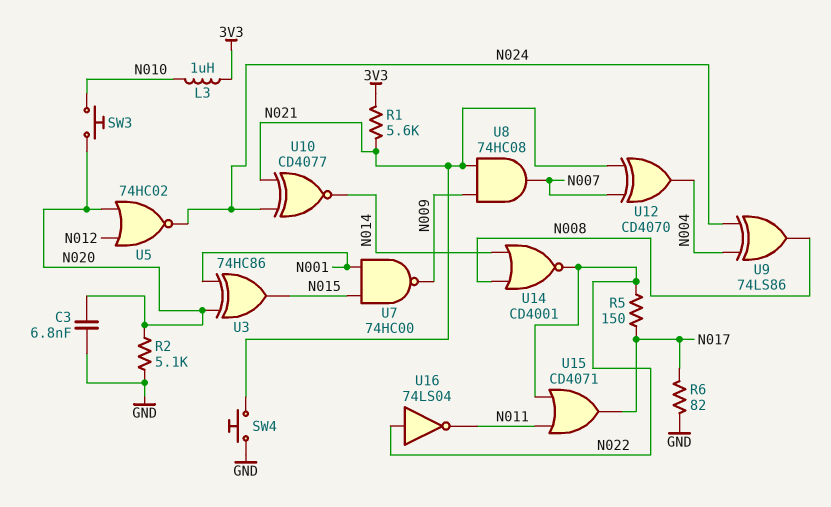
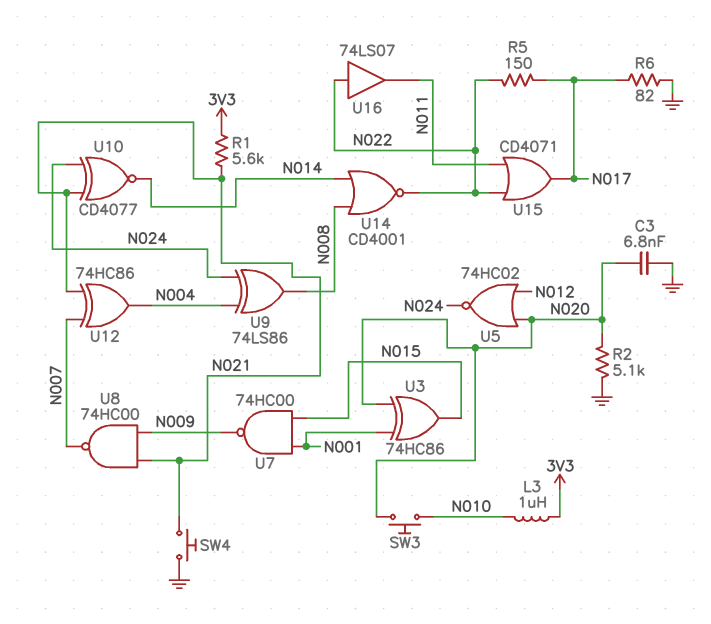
U8: AND 74HC08 (in N009, in N021, out N007) -> NAND 74HC00 (in N009, in N021, out N007)
U12: XOR CD4070 (in N007, in N021, out N004) -> XOR 74HC86 (in N007, in N021, out N004)
U16: NOT 74LS04 (in N022, out N011) -> buffer 74LS07 (in N022, out N011)

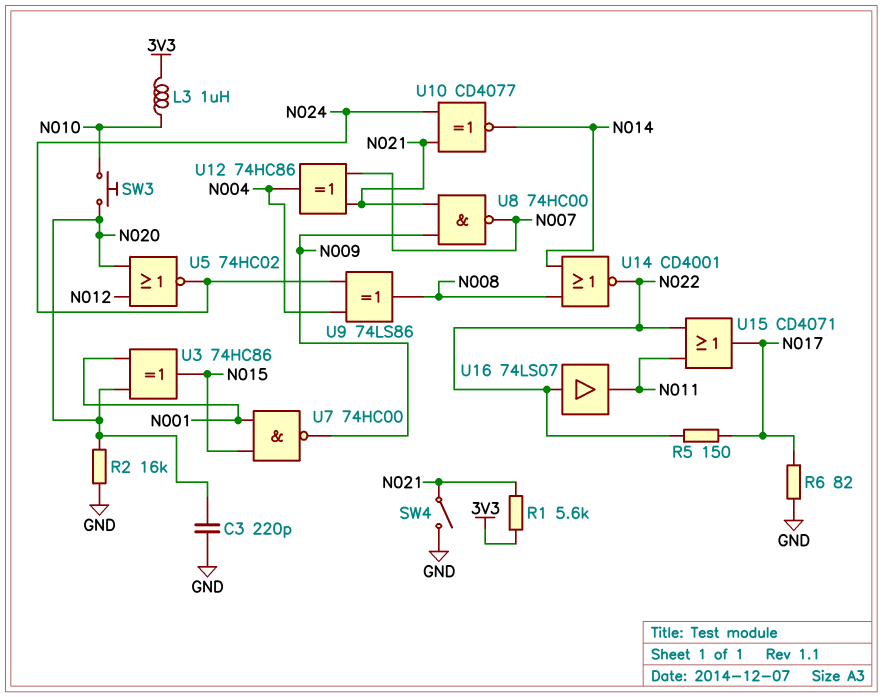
C3: 6.8nF (GND, N020) -> 220pF (GND, N020)
R2: 5.1k (GND, N020) -> 16k (GND, N020)
SW4: button (GND, N021) -> switch (GND, N021)

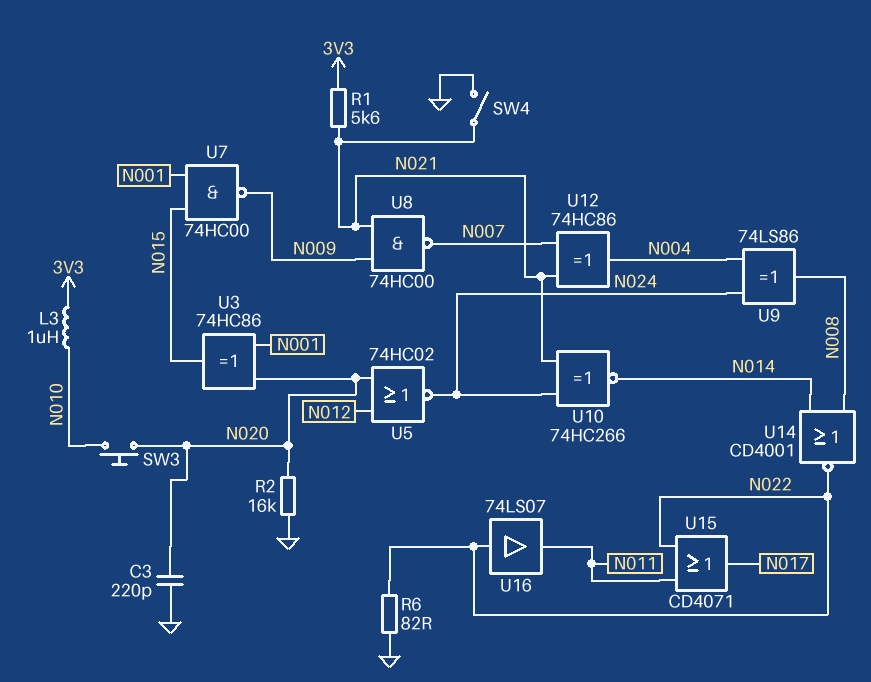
R5: 150 (N017, N022) -> none
R6: 82 (GND, N017) -> 82 (GND, N022)
U10: XNOR CD4077 (in N021, in N024, out N014) -> XNOR 74HC266 (in N021, in N024, out N014)

